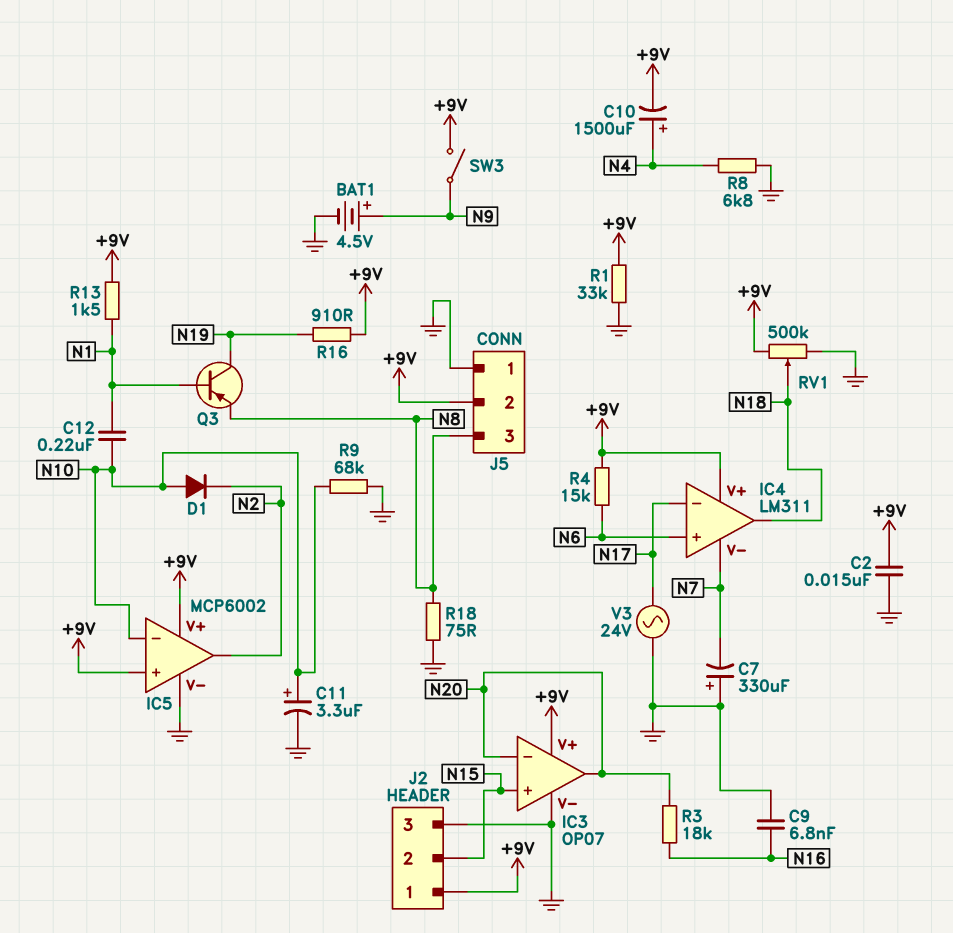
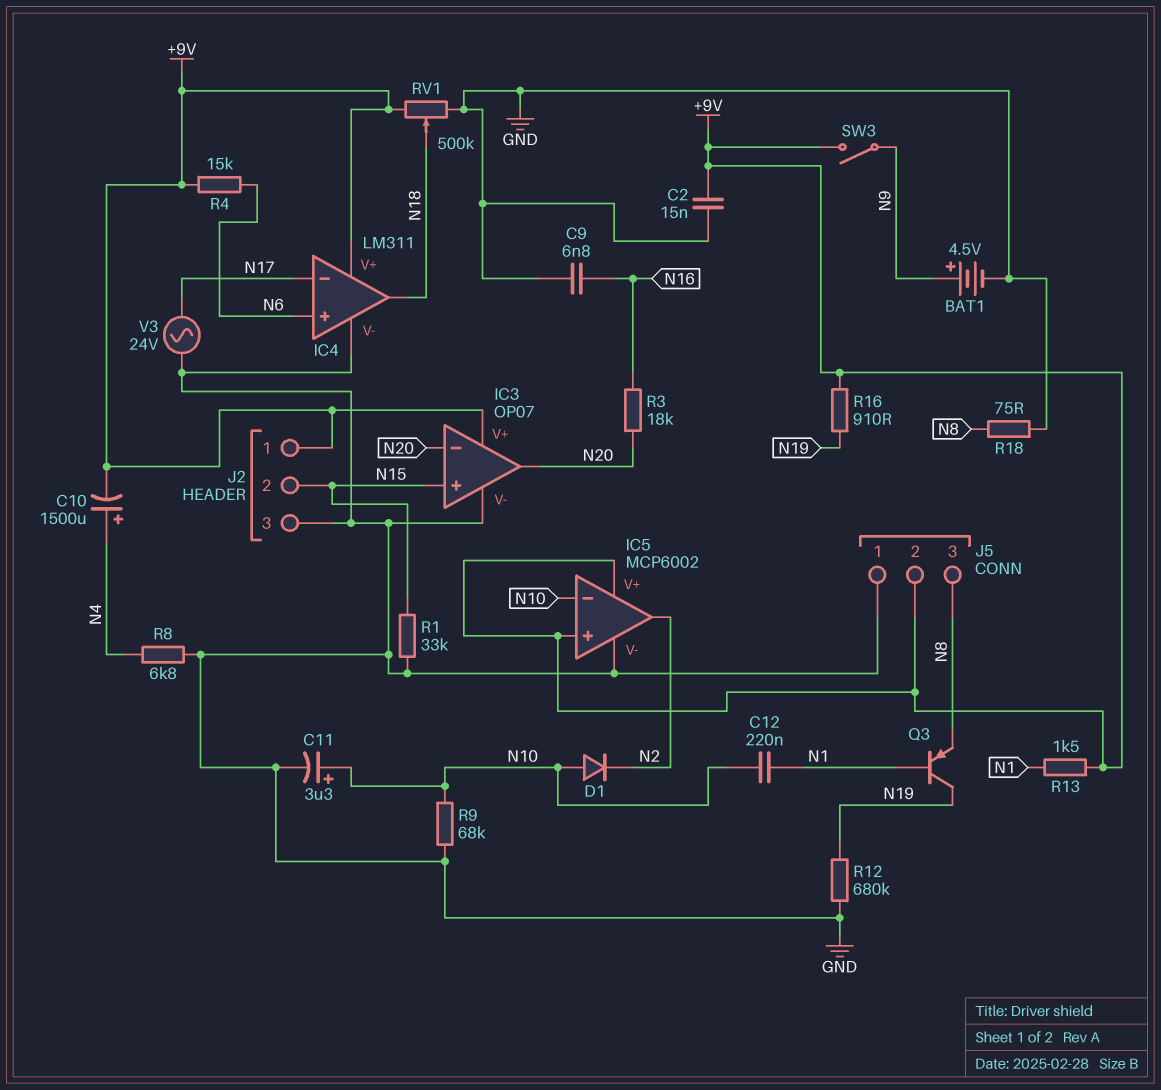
C7: 330uF (plus GND, minus N7) -> none
IC4 pin V-: N7 -> GND
R1: 33k (+9V, GND) -> 33k (GND, N15)
R12: none -> 680k (GND, N19)

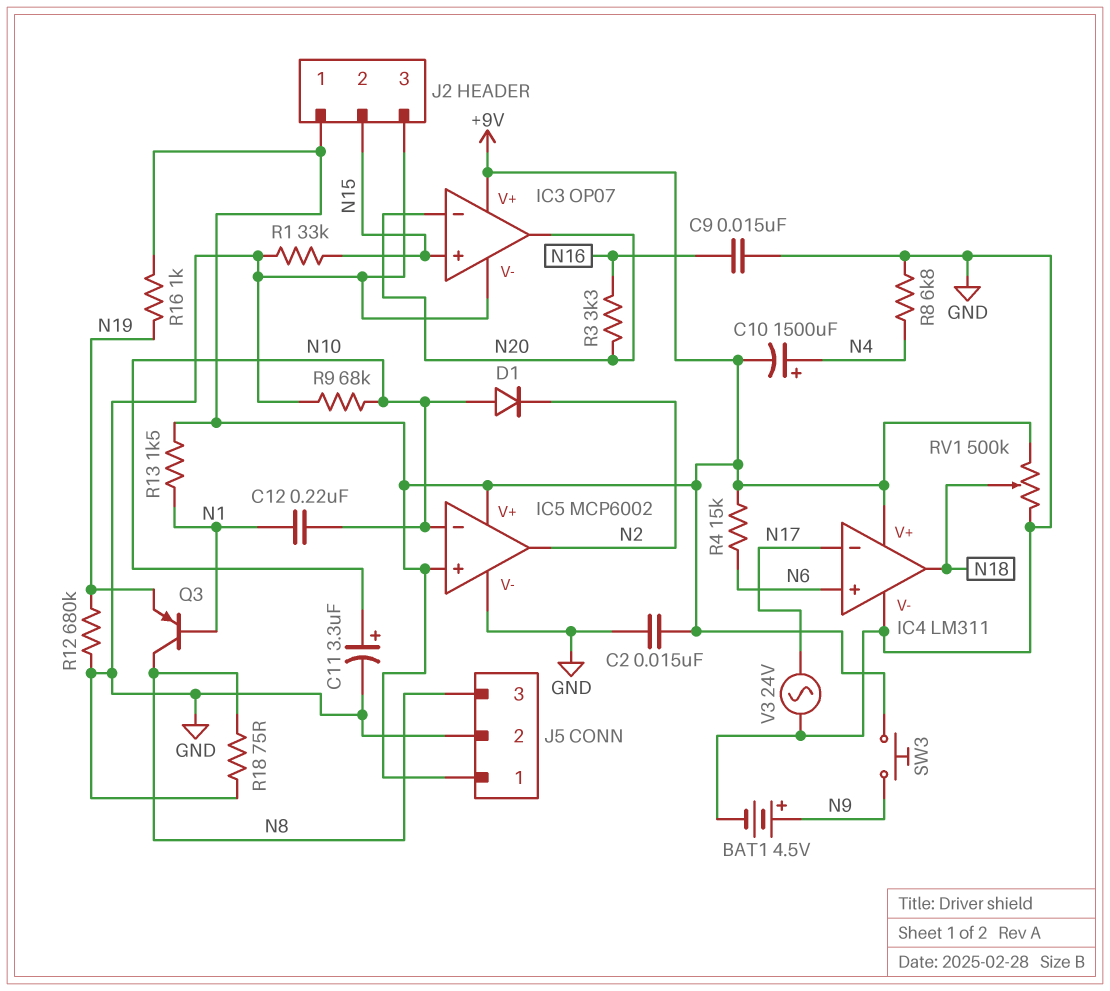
C9: 6.8nF (GND, N16) -> 15nF (GND, N16)
J5 pin 1: GND -> +9V
J5 pin 2: +9V -> GND
Q3: PNP (B N1, C N19, E N8) -> PNP (B N1, C N8, E N19)
R3: 18k (N16, N20) -> 3.3k (N16, N20)
R16: 910 (+9V, N19) -> 1k (+9V, N19)
SW3: switch (+9V, N9) -> button (+9V, N9)

